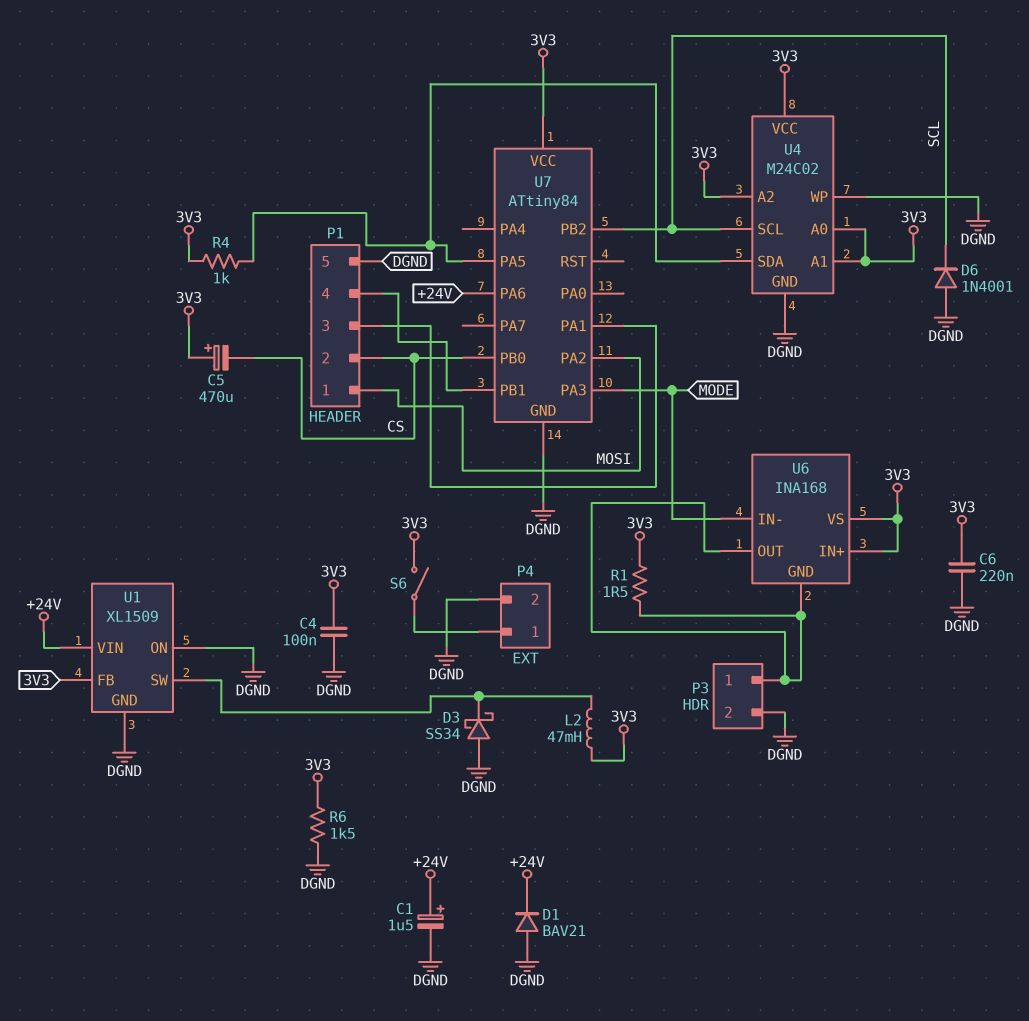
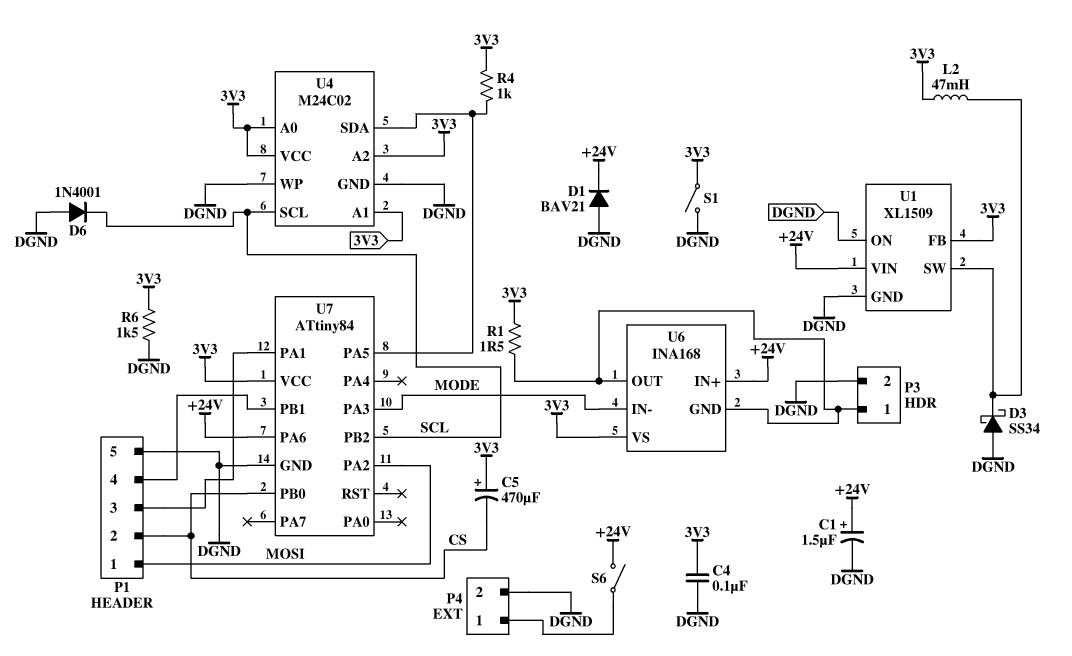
C6: 220nF (3V3, DGND) -> none
S1: none -> switch (3V3, DGND)
S6: switch (3V3, P4/1) -> switch (+24V, P4/1)
U6 pin IN+: 3V3 -> +24V

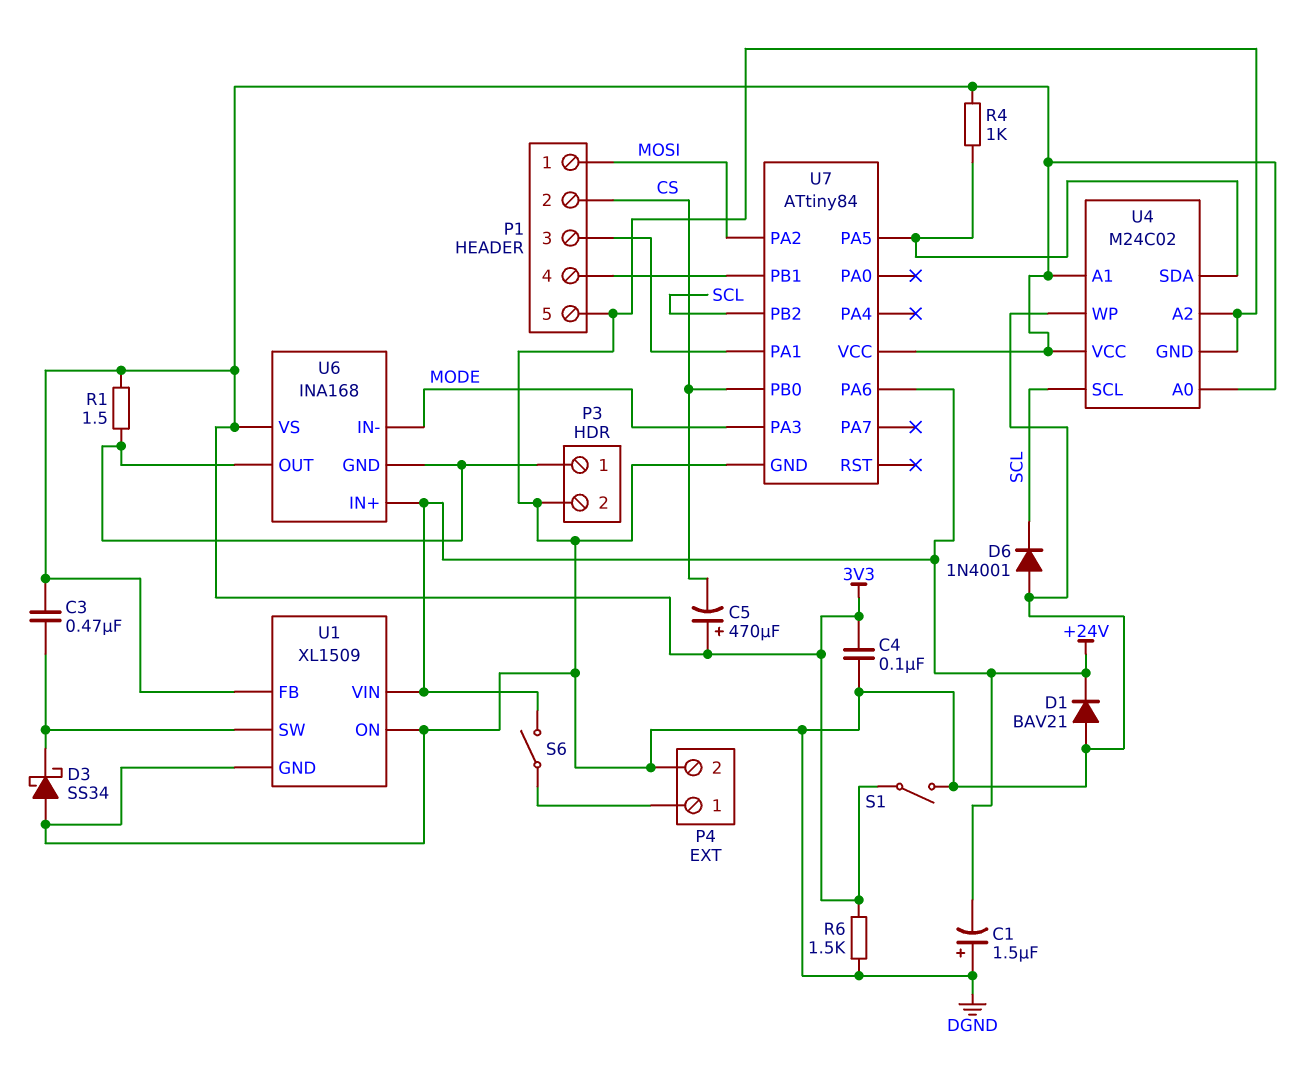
C1: 1.5uF (plus +24V, minus DGND) -> 1.5uF (plus DGND, minus +24V)
C3: none -> 470nF (3V3, U1/SW)
L2: 47mH (3V3, U1/SW) -> none
U4 pin A2: 3V3 -> DGND

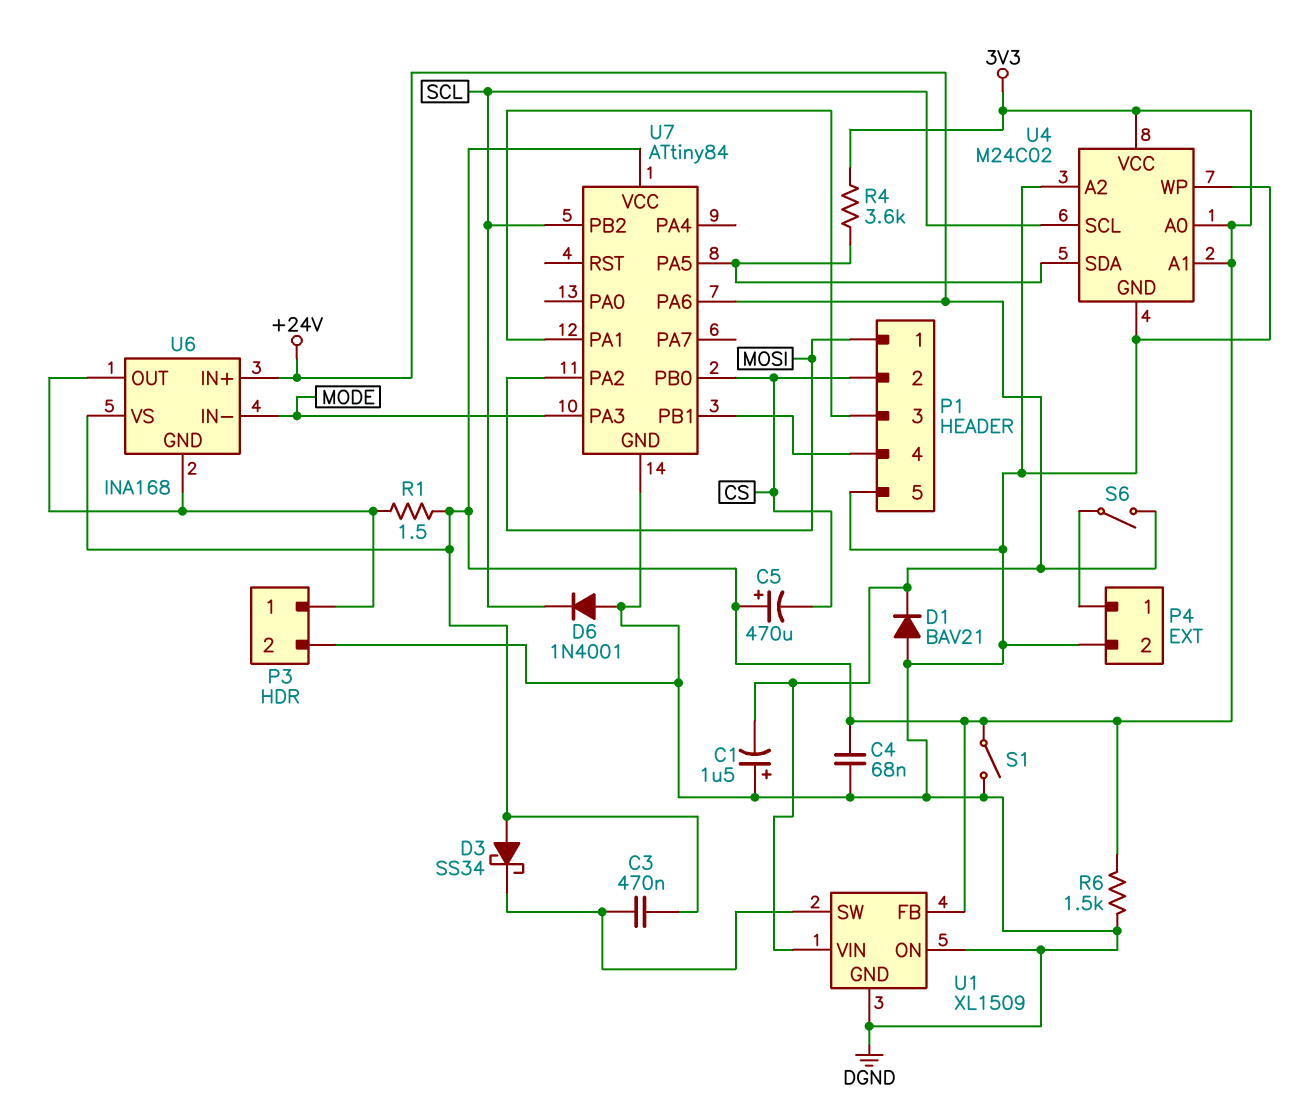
C4: 100nF (3V3, DGND) -> 68nF (3V3, DGND)
D3: schottky SS34 (A DGND, K U1/SW) -> schottky SS34 (A 3V3, K U1/SW)
R4: 1k (3V3, U4/SDA) -> 3.6k (3V3, U4/SDA)

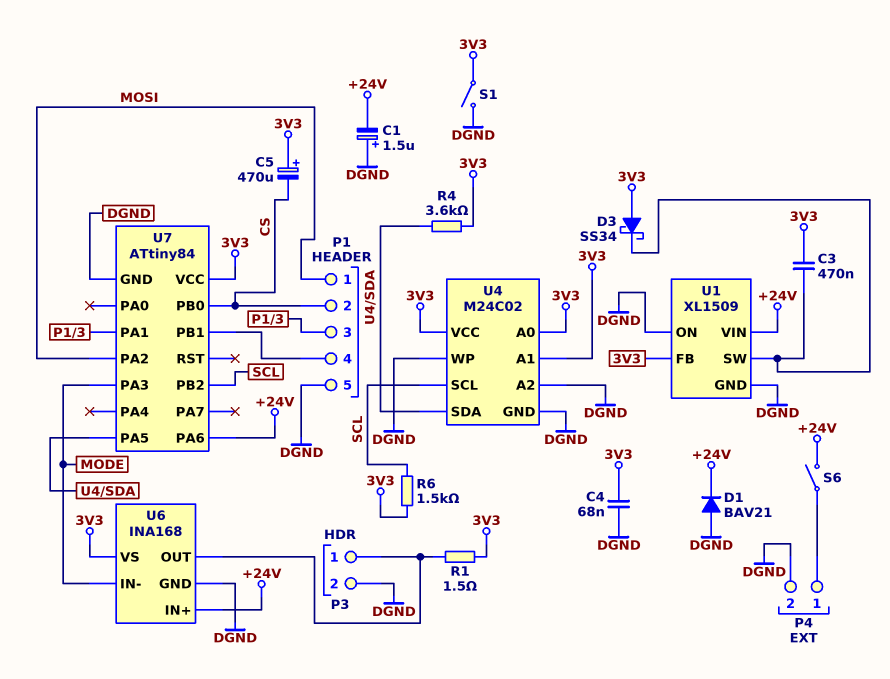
D6: diode 1N4001 (A DGND, K SCL) -> none
R6: 1.5k (3V3, DGND) -> 1.5k (3V3, SCL)
U6 pin GND: P3/1 -> DGND

